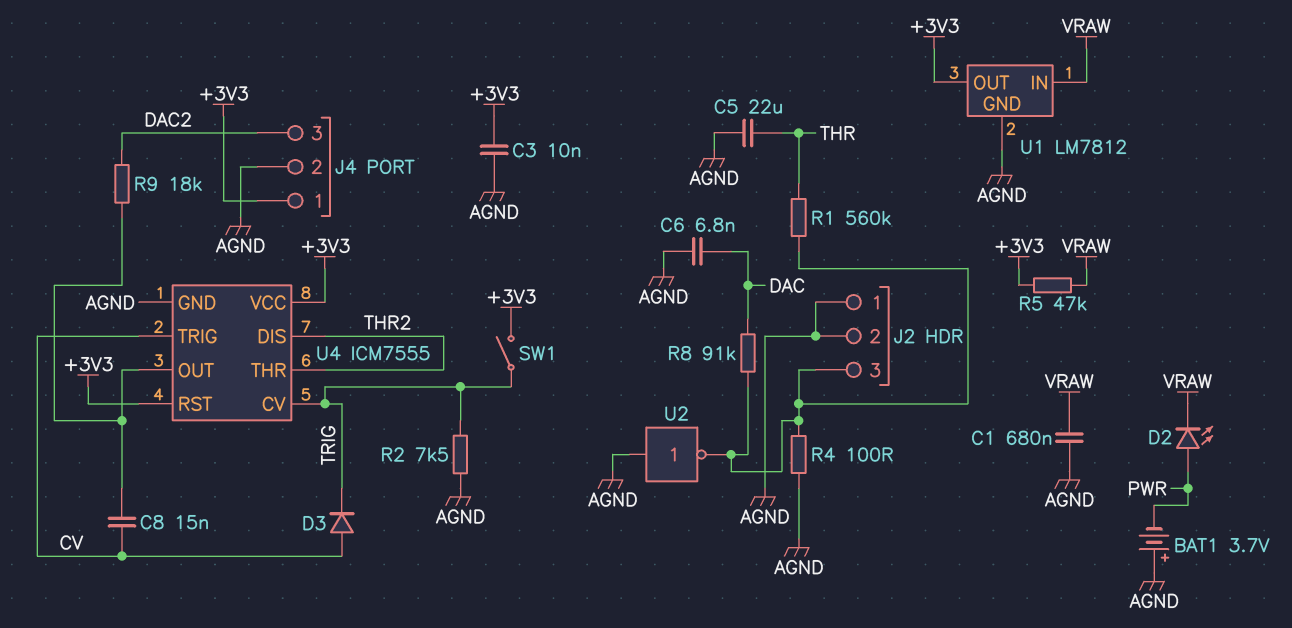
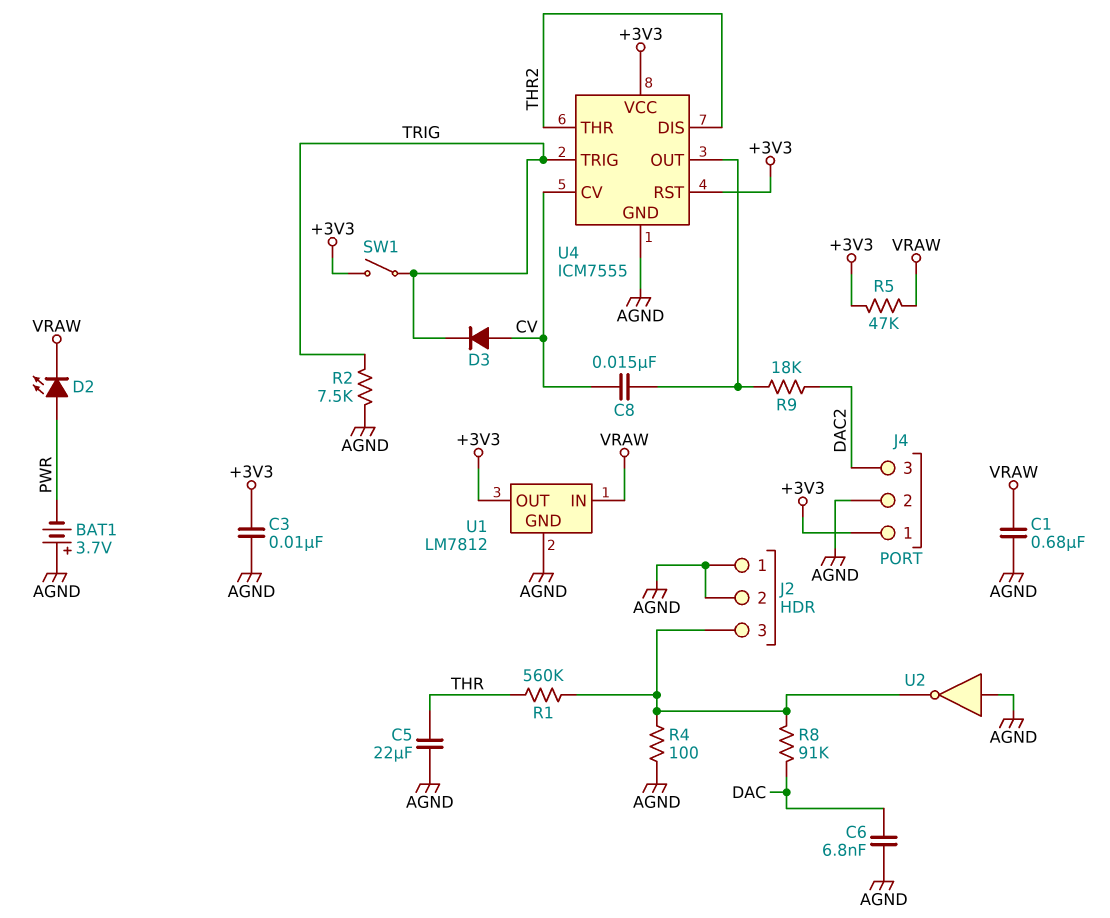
U4 pin CV: TRIG -> CV
U4 pin TRIG: CV -> TRIG

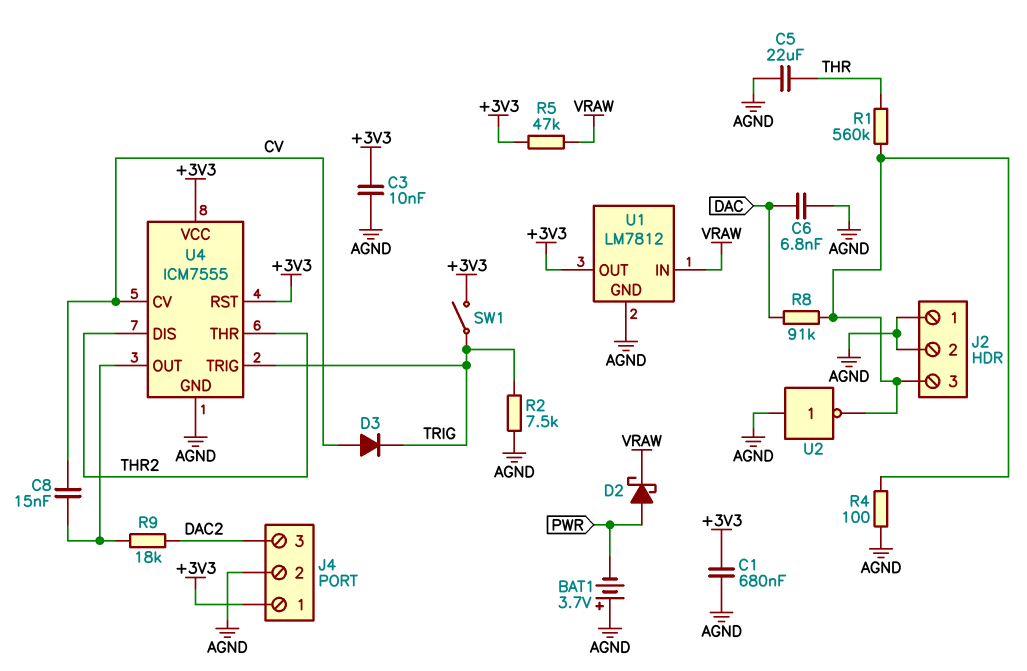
C1: 680nF (AGND, VRAW) -> 680nF (+3V3, AGND)
D2: LED (A PWR, K VRAW) -> schottky (A PWR, K VRAW)

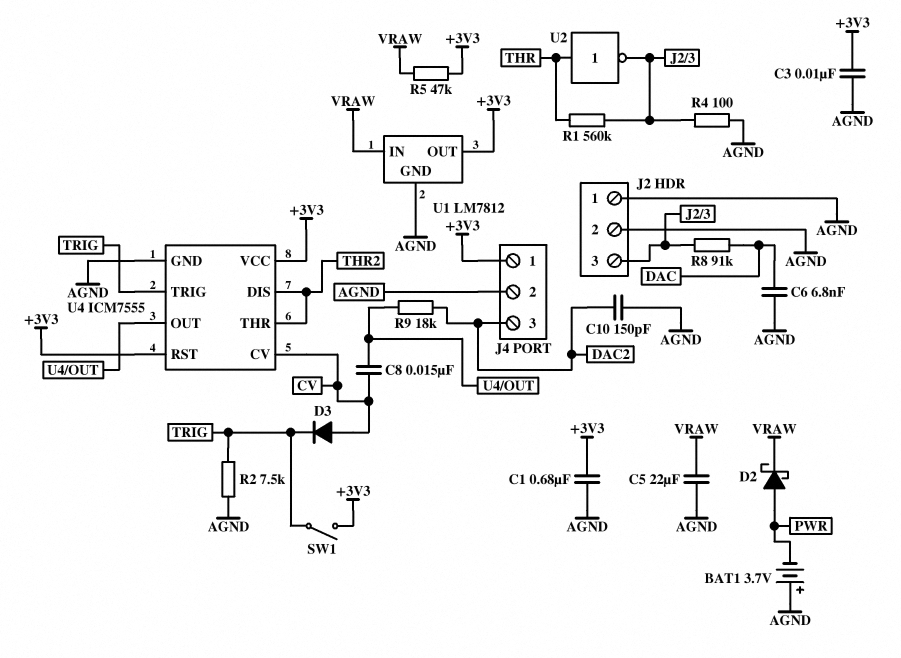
C5: 22uF (AGND, THR) -> 22uF (AGND, VRAW)
C10: none -> 150pF (AGND, DAC2)
U2: NOT (in AGND, out J2/3) -> NOT (in THR, out J2/3)

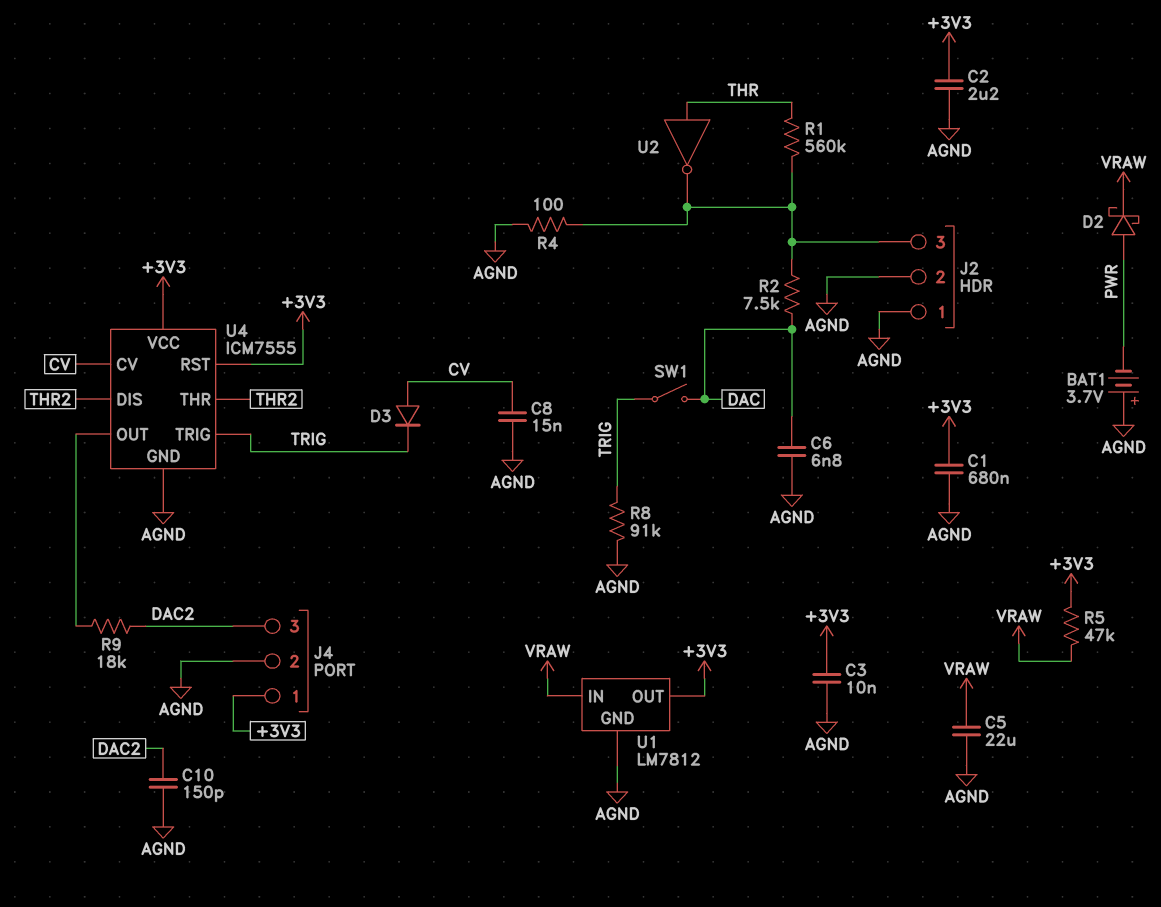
C2: none -> 2.2uF (+3V3, AGND)
C8: 15nF (CV, U4/OUT) -> 15nF (AGND, CV)
R2: 7.5k (AGND, TRIG) -> 7.5k (DAC, J2/3)
R8: 91k (DAC, J2/3) -> 91k (AGND, TRIG)
SW1: switch (+3V3, TRIG) -> switch (DAC, TRIG)

